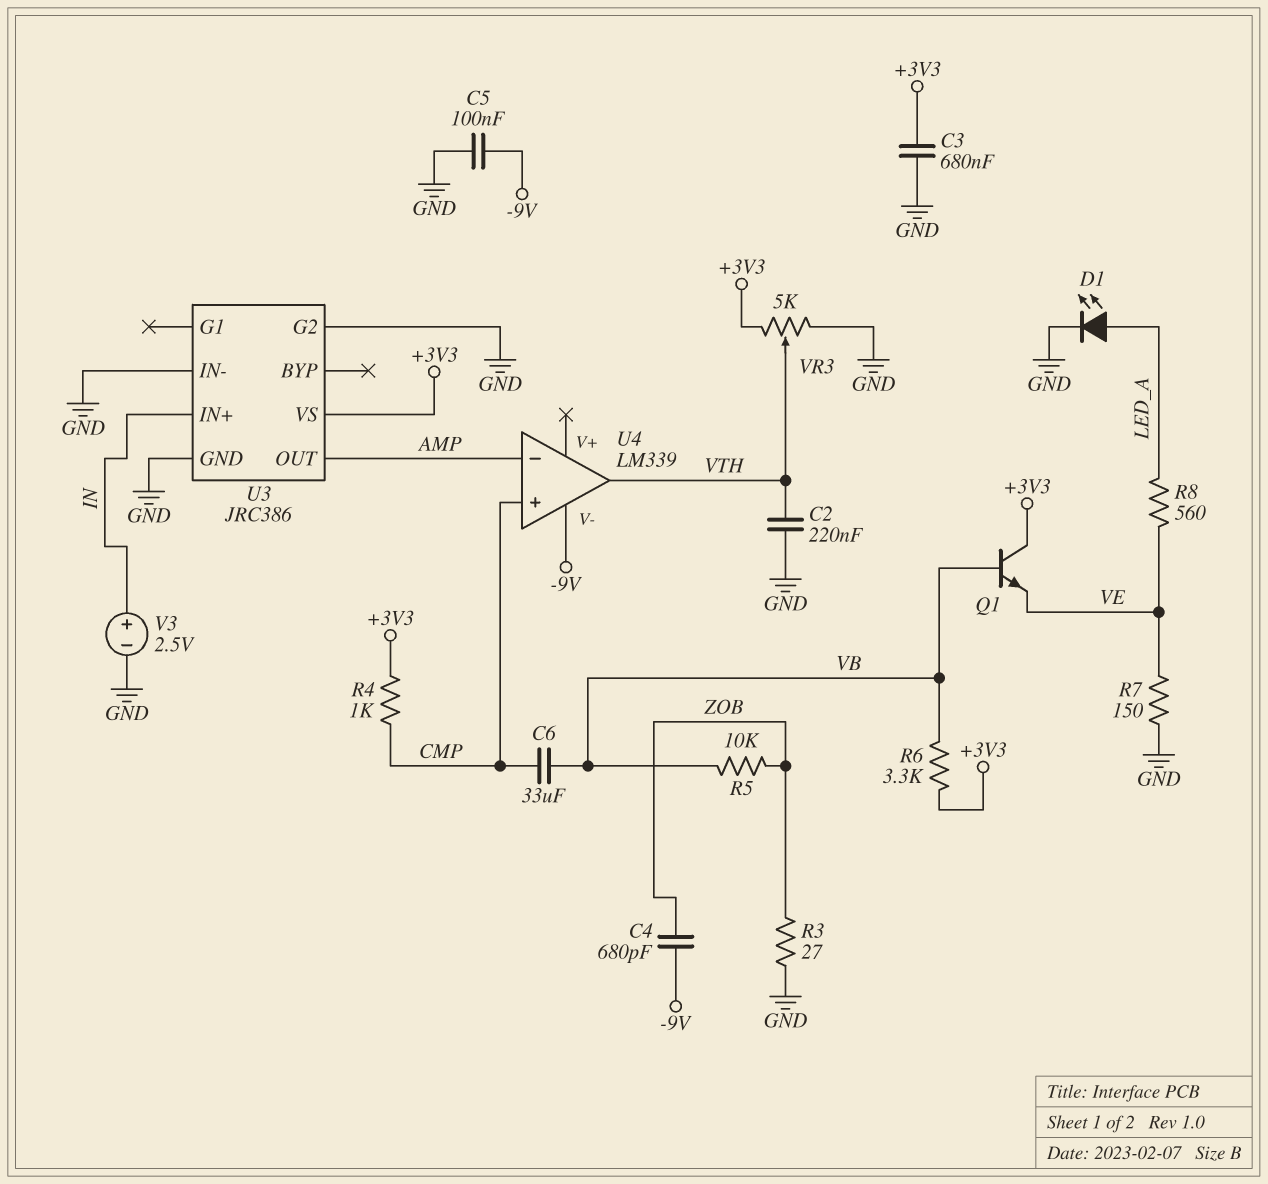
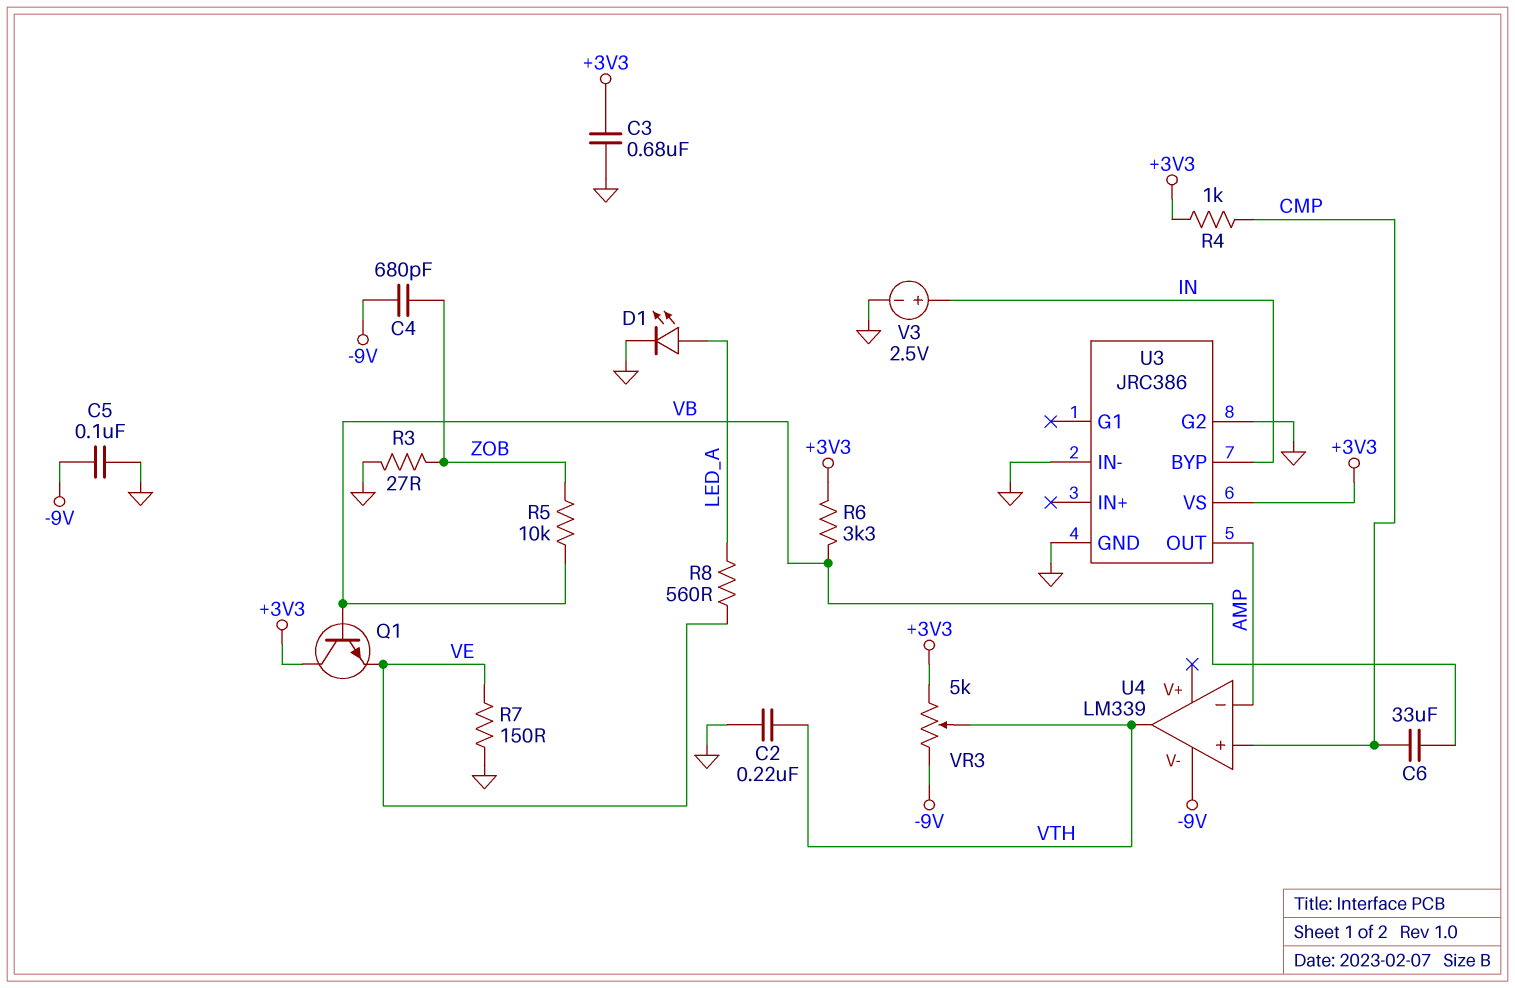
U3 pin BYP: none -> IN
U3 pin IN+: IN -> none
VR3: 5k (+3V3, GND, wiper VTH) -> 5k (+3V3, -9V, wiper VTH)

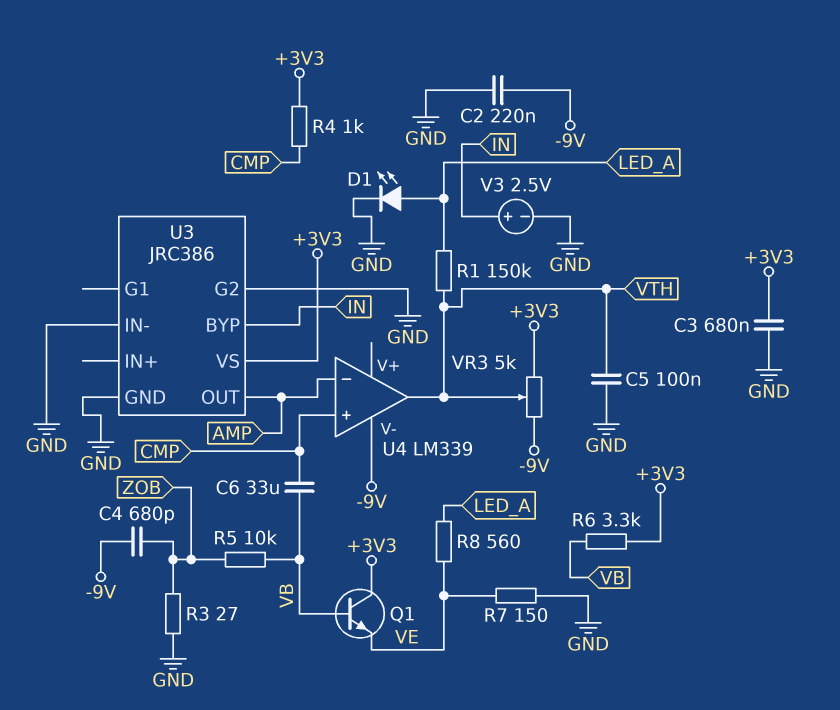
C2: 220nF (GND, VTH) -> 220nF (-9V, GND)
C5: 100nF (-9V, GND) -> 100nF (GND, VTH)
R1: none -> 150k (LED_A, VTH)

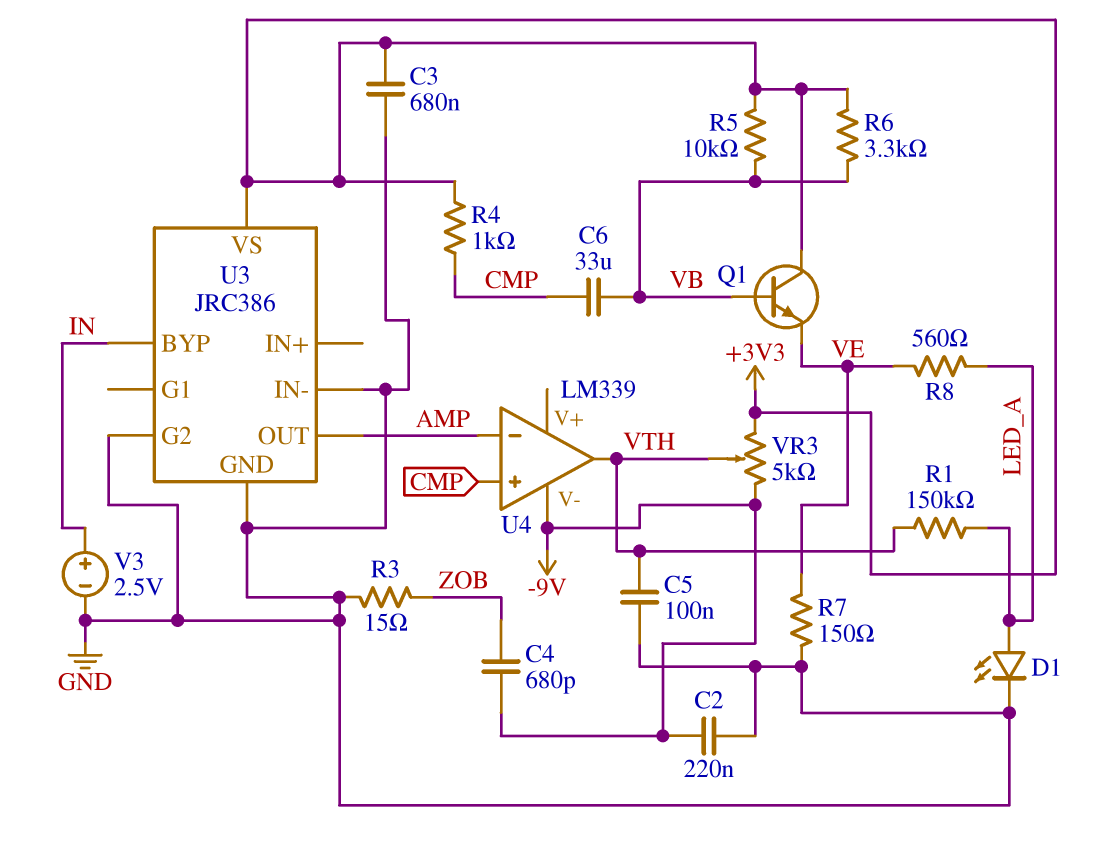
R3: 27 (GND, ZOB) -> 15 (GND, ZOB)
R5: 10k (VB, ZOB) -> 10k (+3V3, VB)

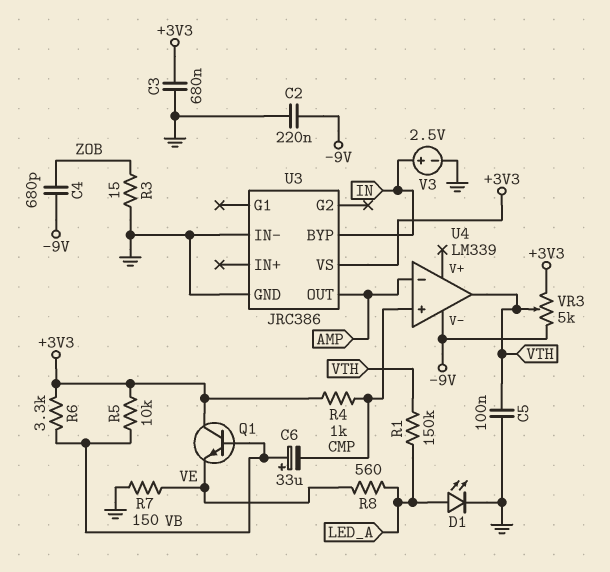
C6: 33uF (CMP, VB) -> 33uF (plus VB, minus CMP)
U3 pin G2: GND -> none

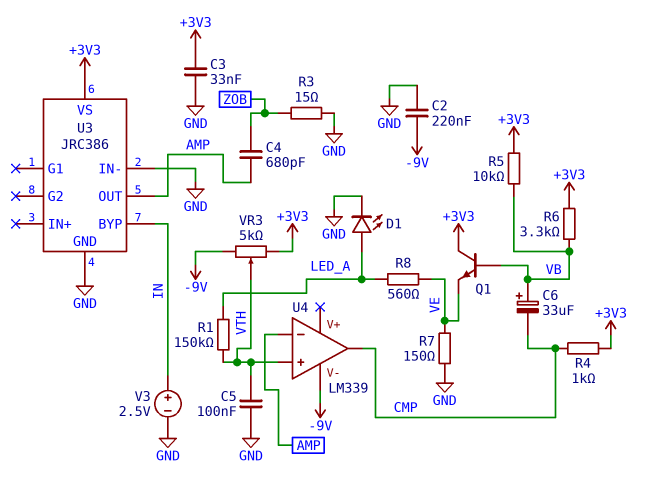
C3: 680nF (+3V3, GND) -> 33nF (+3V3, GND)
C4: 680pF (-9V, ZOB) -> 680pF (AMP, ZOB)
U4 pin in+: CMP -> VTH
U4 pin out: VTH -> CMP

